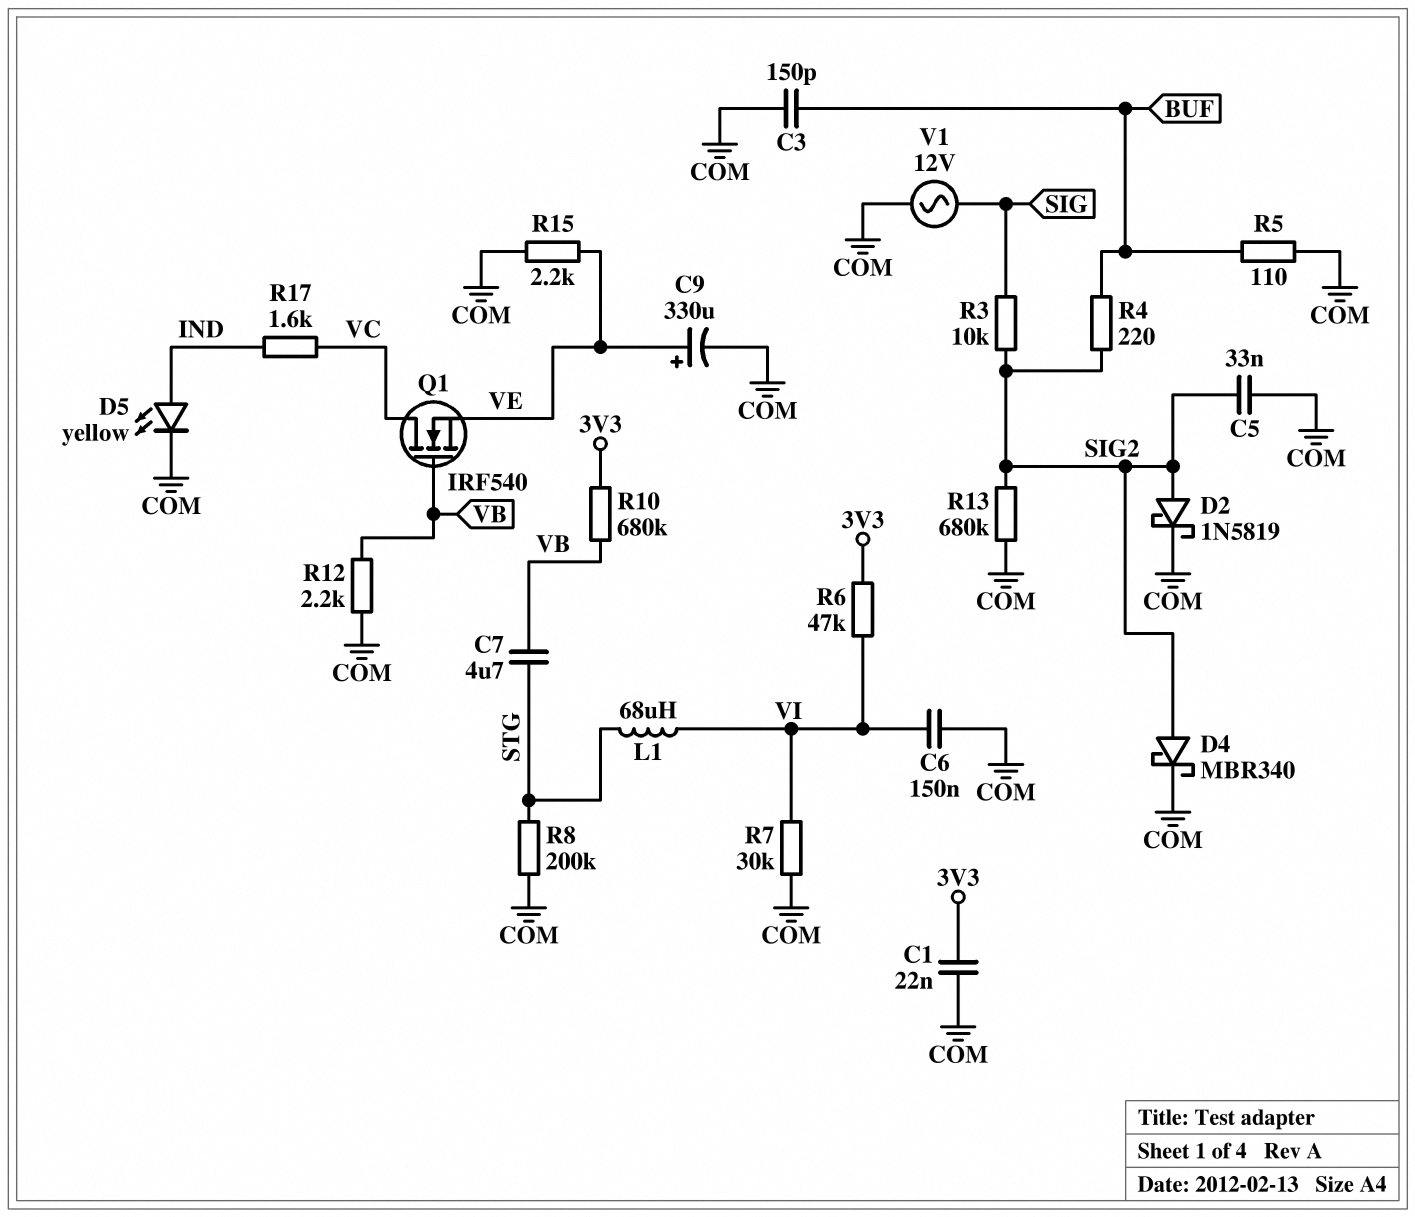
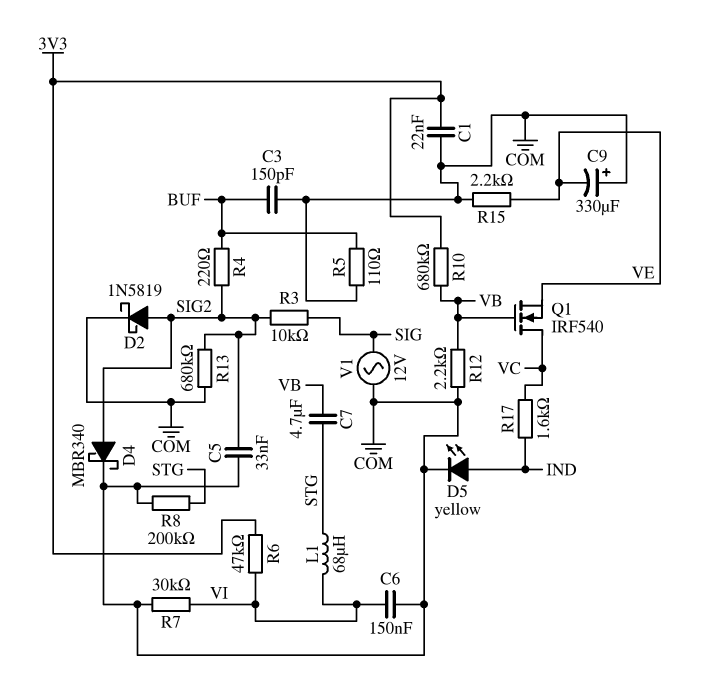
C9: 330uF (plus VE, minus COM) -> 330uF (plus COM, minus VE)

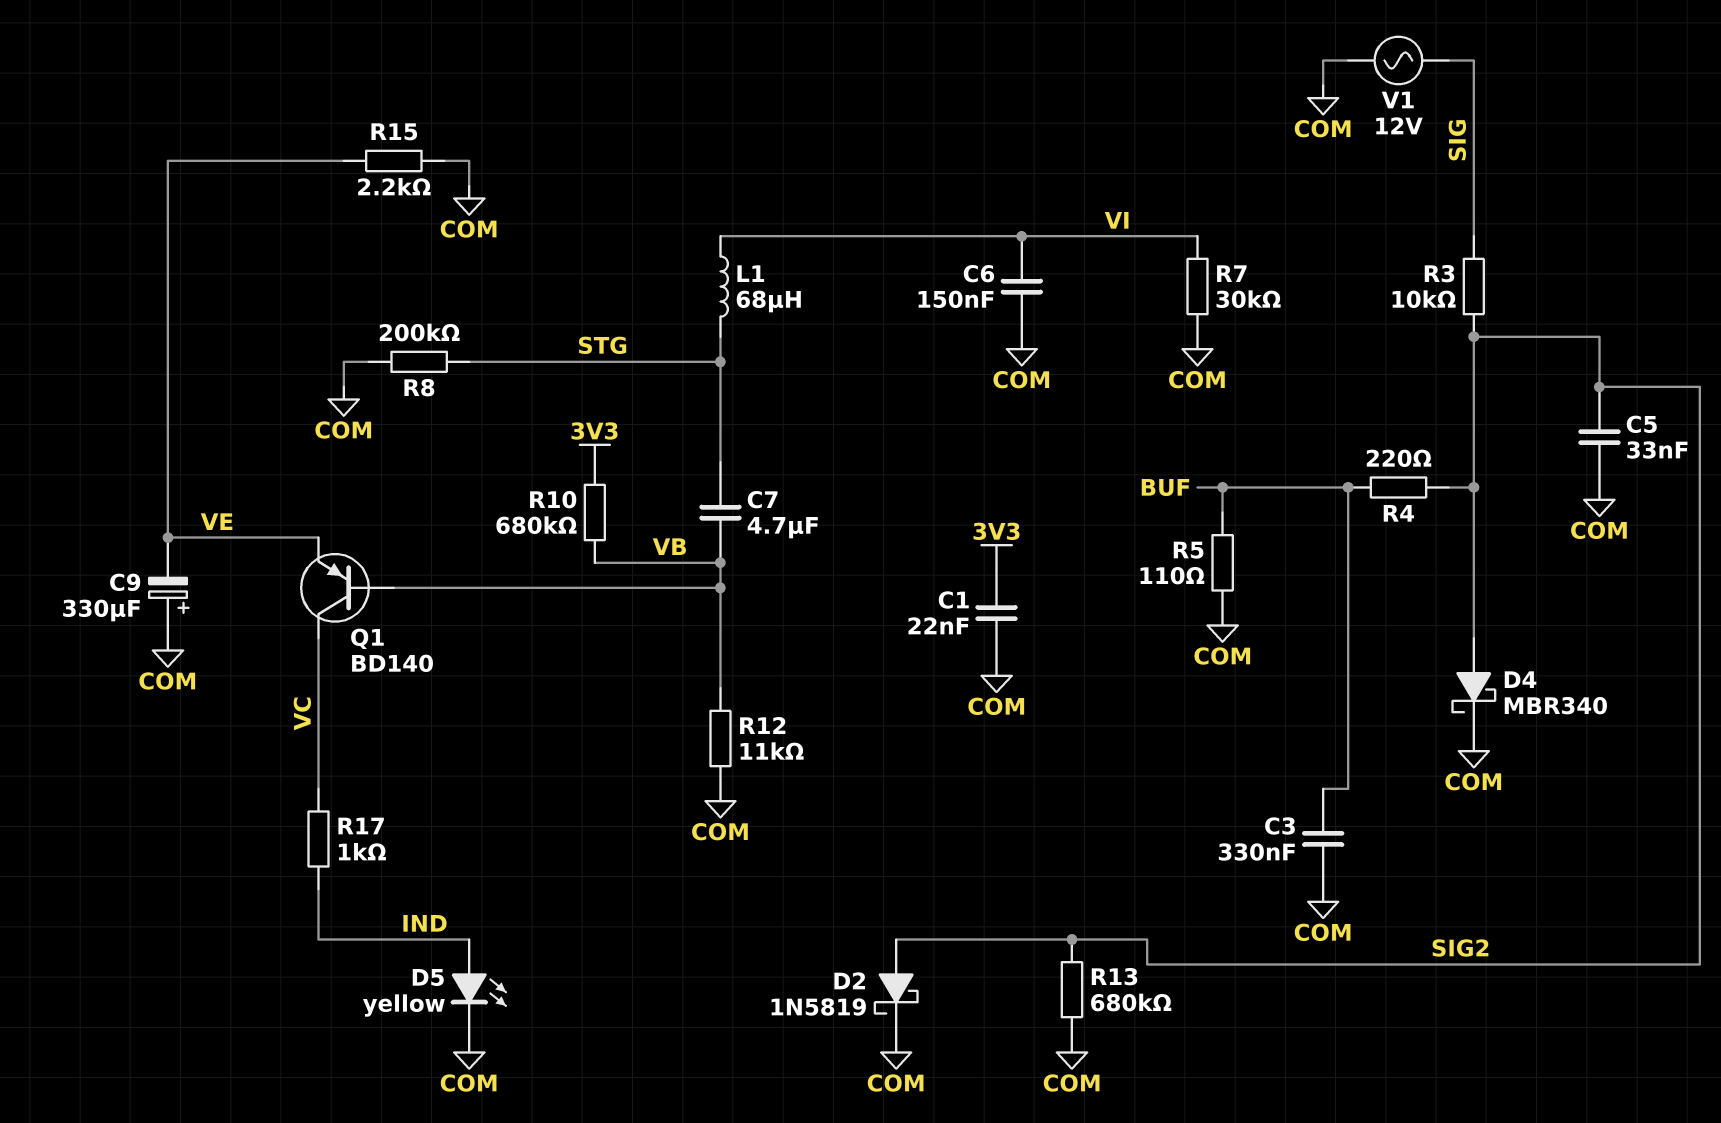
C3: 150pF (BUF, COM) -> 330nF (BUF, COM)
Q1: NMOS IRF540 (G VB, D VC, S VE) -> PNP BD140 (B VB, C VC, E VE)
R6: 47k (3V3, VI) -> none
R12: 2.2k (COM, VB) -> 11k (COM, VB)
R17: 1.6k (IND, VC) -> 1k (IND, VC)

